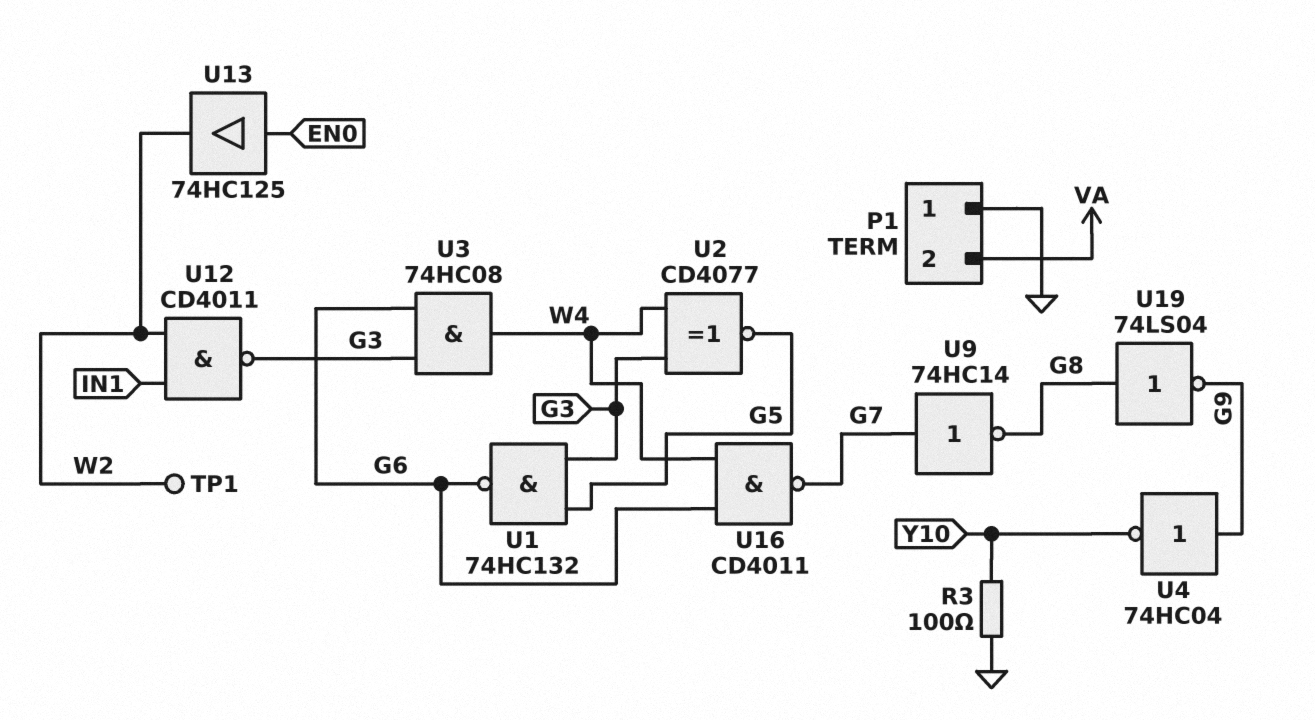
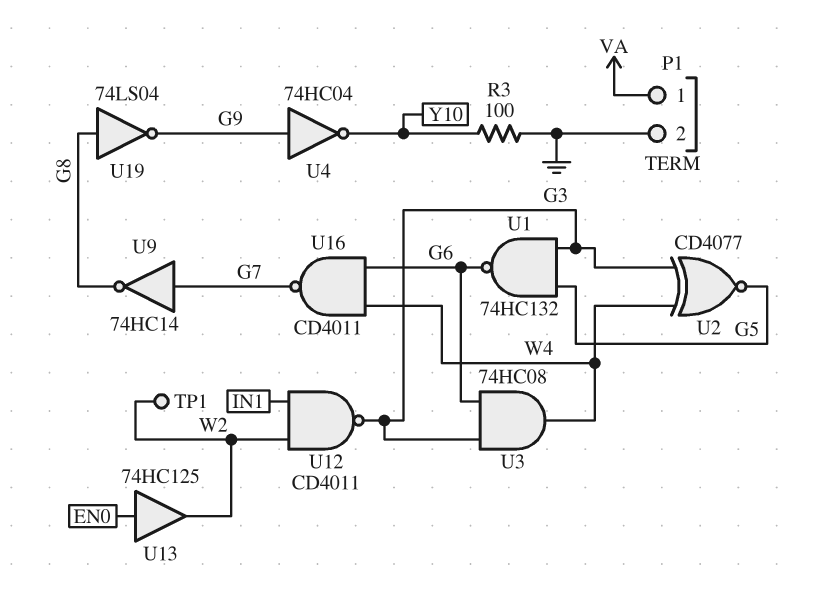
P1 pin 1: GND -> VA
P1 pin 2: VA -> GND

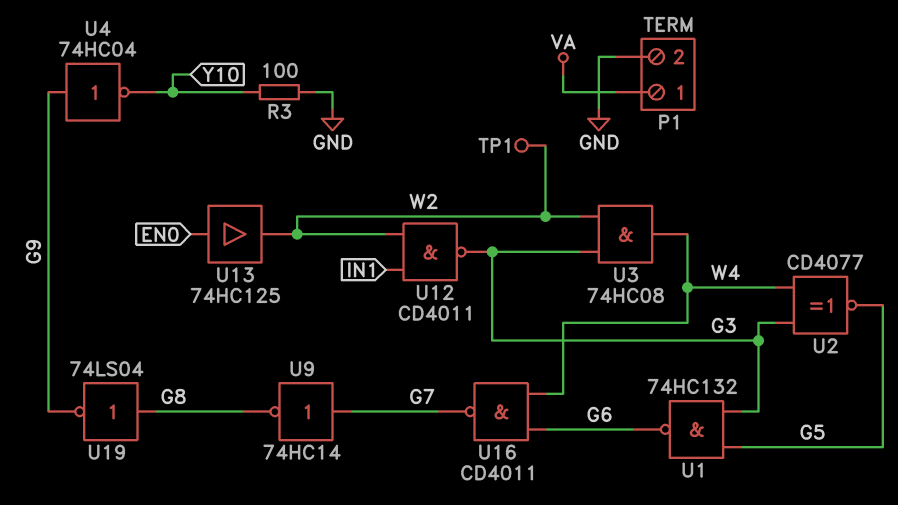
U3: AND 74HC08 (in G3, in G6, out W4) -> AND 74HC08 (in G3, in W2, out W4)

